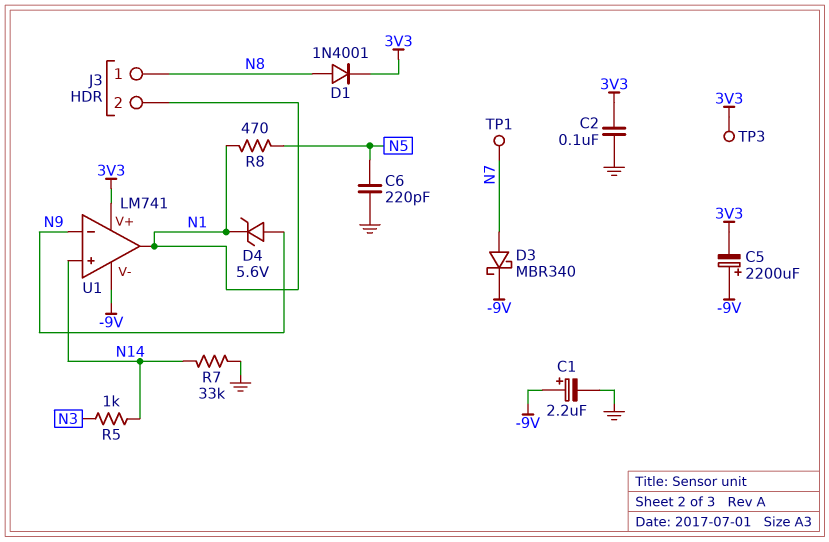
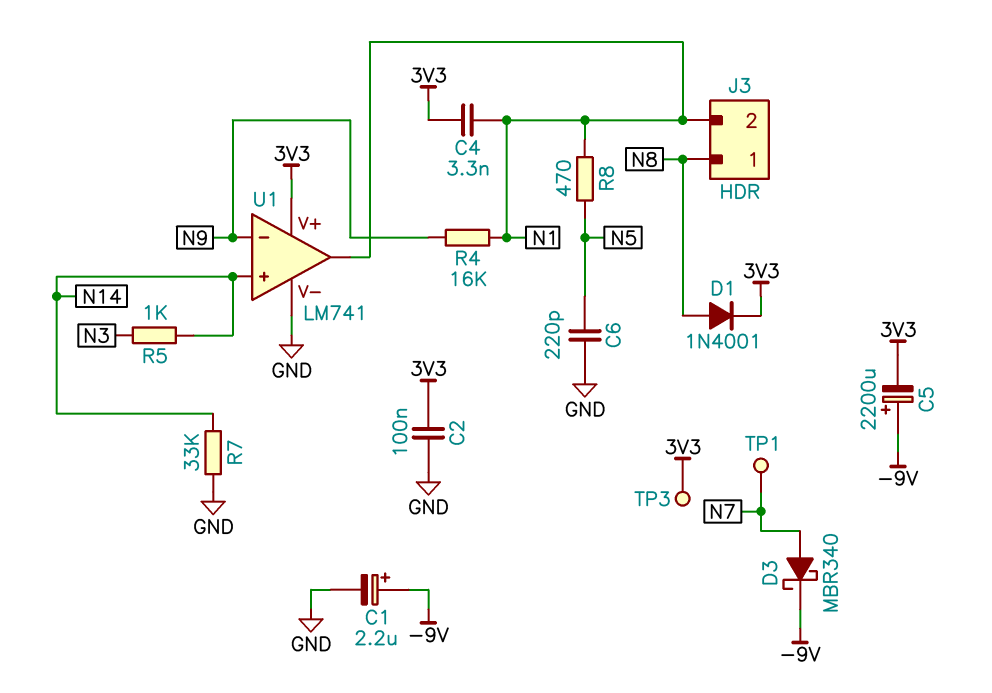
C4: none -> 3.3nF (3V3, N1)
D4: zener 5.6V (A N9, K N1) -> none
R4: none -> 16k (N1, N9)
U1 pin V-: -9V -> GND

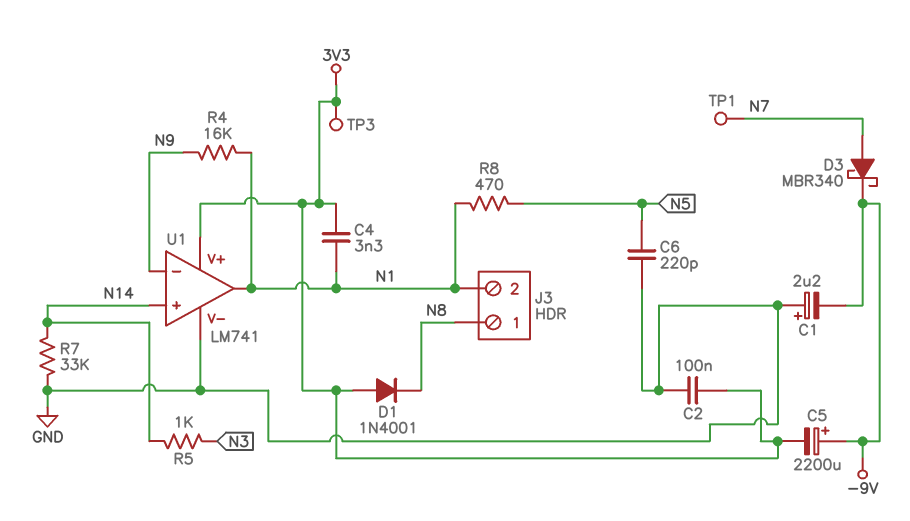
C1: 2.2uF (plus -9V, minus GND) -> 2.2uF (plus GND, minus -9V)
D1: diode 1N4001 (A N8, K 3V3) -> diode 1N4001 (A 3V3, K N8)

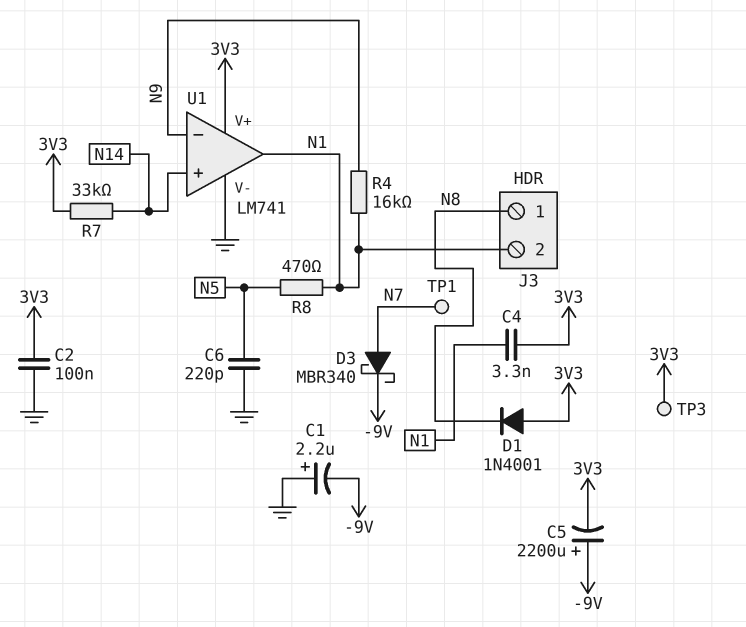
R5: 1k (N3, N14) -> none
R7: 33k (GND, N14) -> 33k (3V3, N14)

